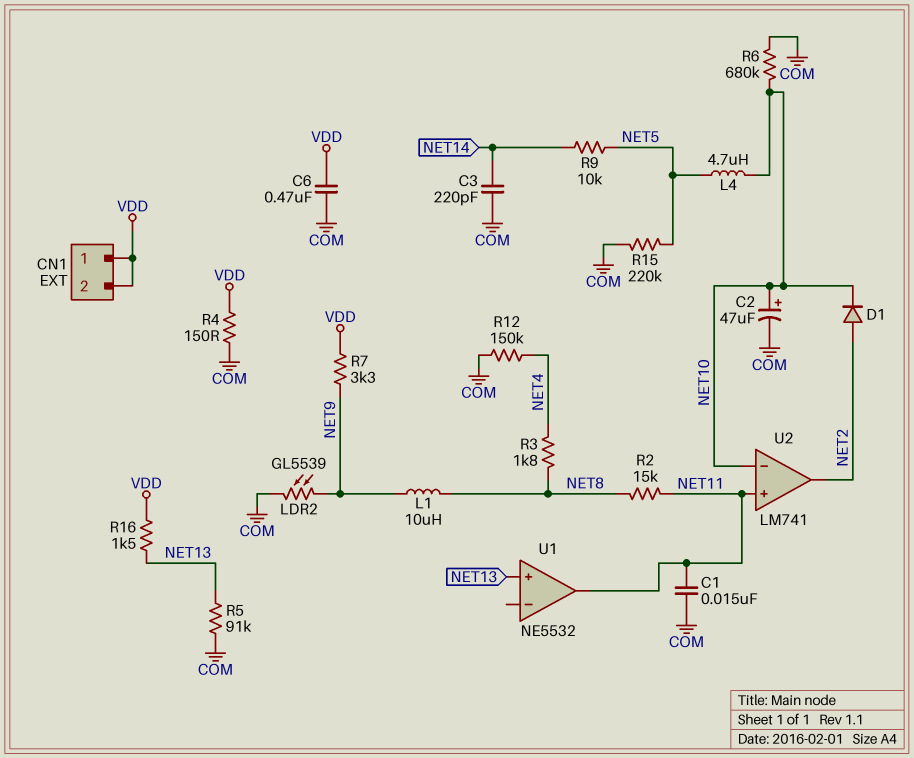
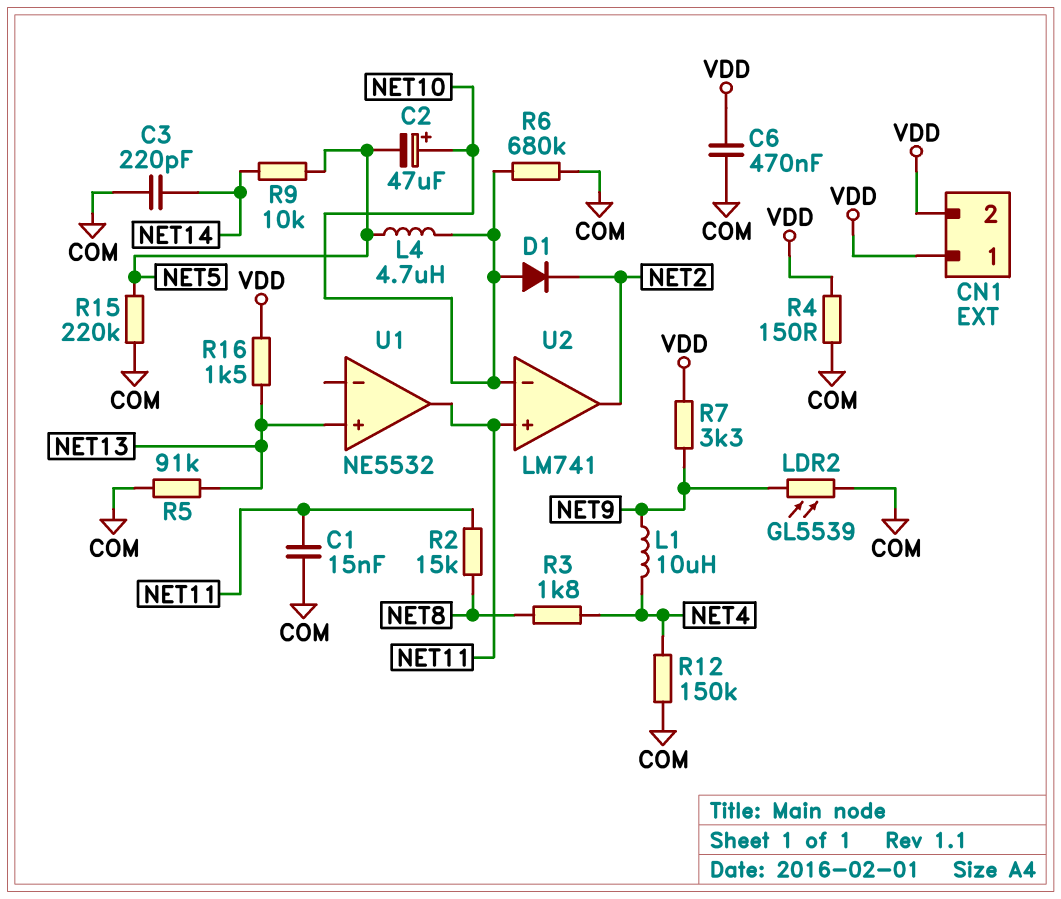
C2: 47uF (plus NET10, minus COM) -> 47uF (plus NET10, minus NET5)
D1: diode (A NET2, K NET10) -> diode (A NET10, K NET2)
L1: 10uH (NET8, NET9) -> 10uH (NET4, NET9)

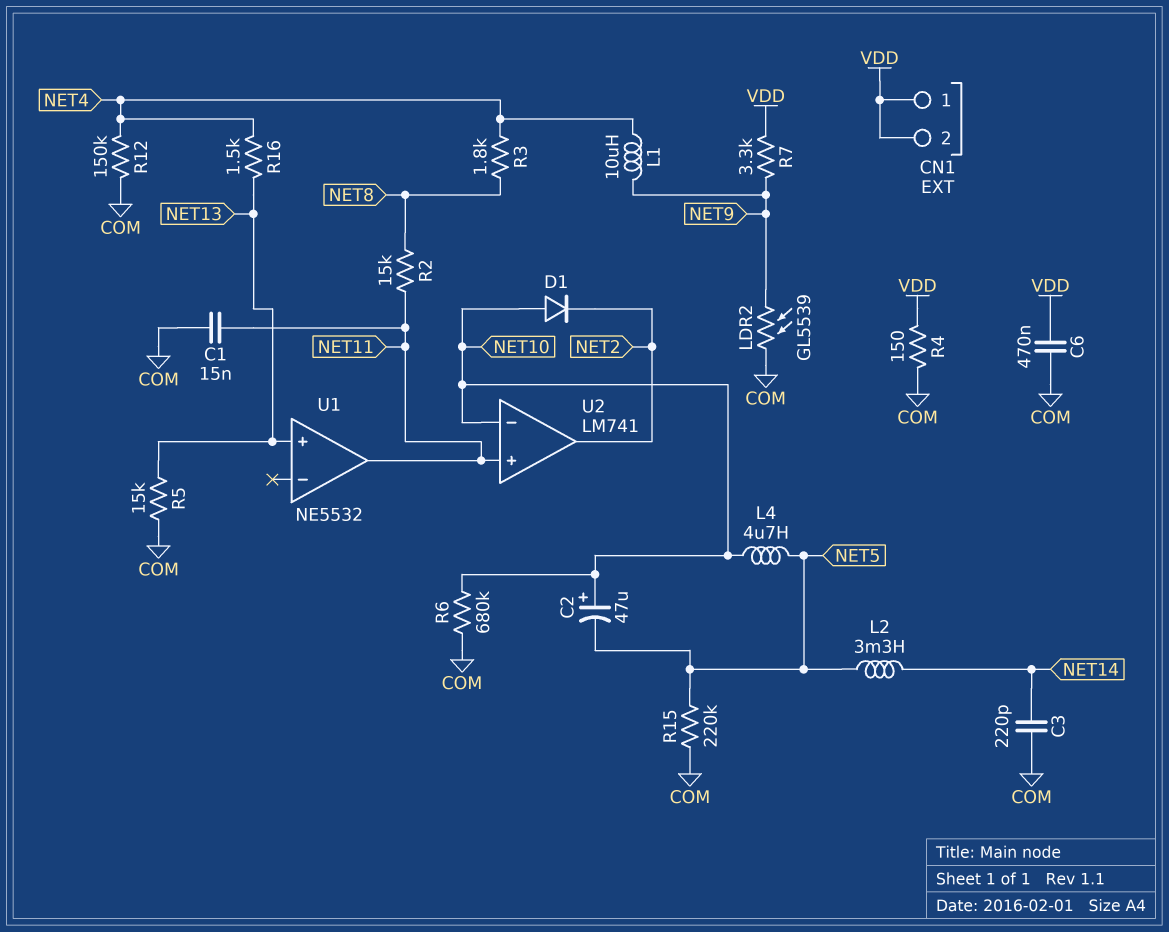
L2: none -> 3.3mH (NET5, NET14)
R5: 91k (COM, NET13) -> 15k (COM, NET13)
R9: 10k (NET5, NET14) -> none
R16: 1.5k (NET13, VDD) -> 1.5k (NET4, NET13)

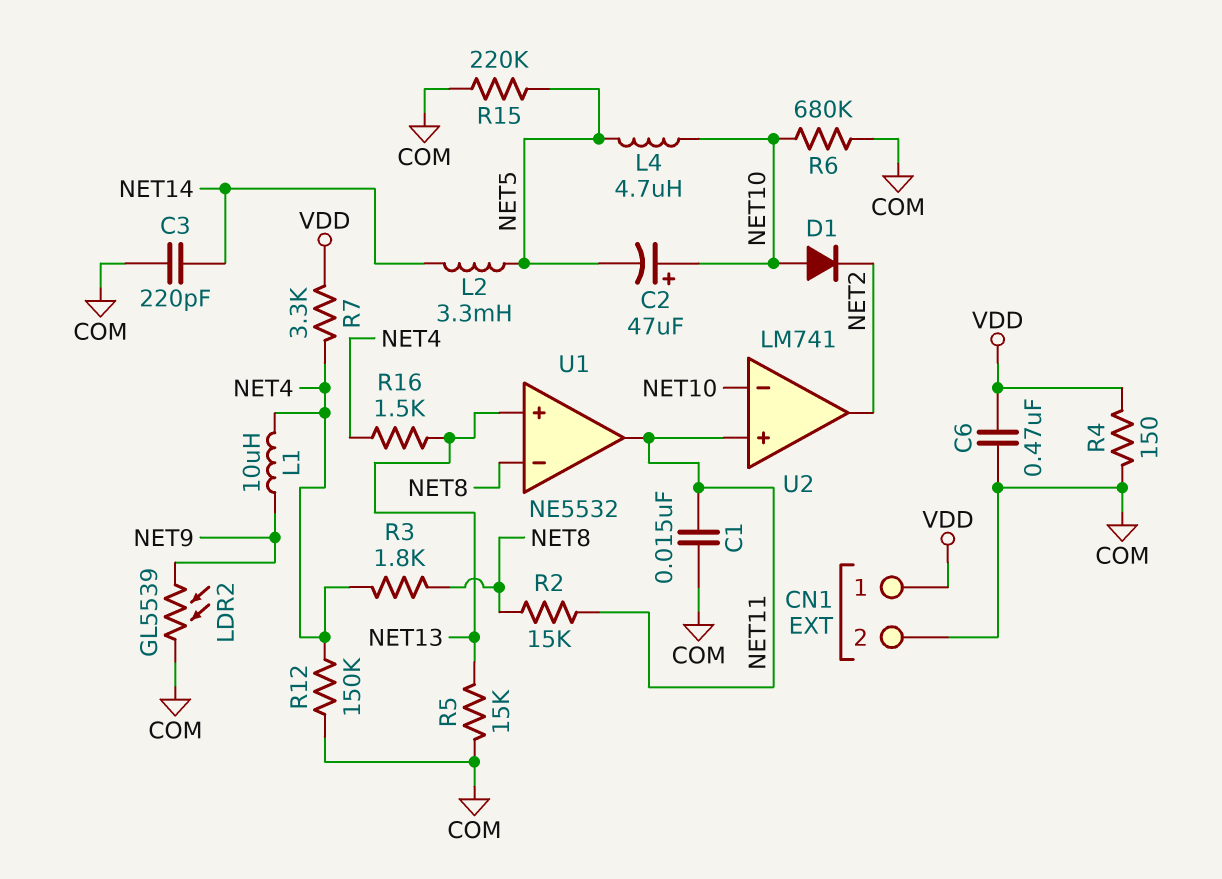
CN1 pin 2: VDD -> COM
R7: 3.3k (NET9, VDD) -> 3.3k (NET4, VDD)
U1 pin in-: none -> NET8

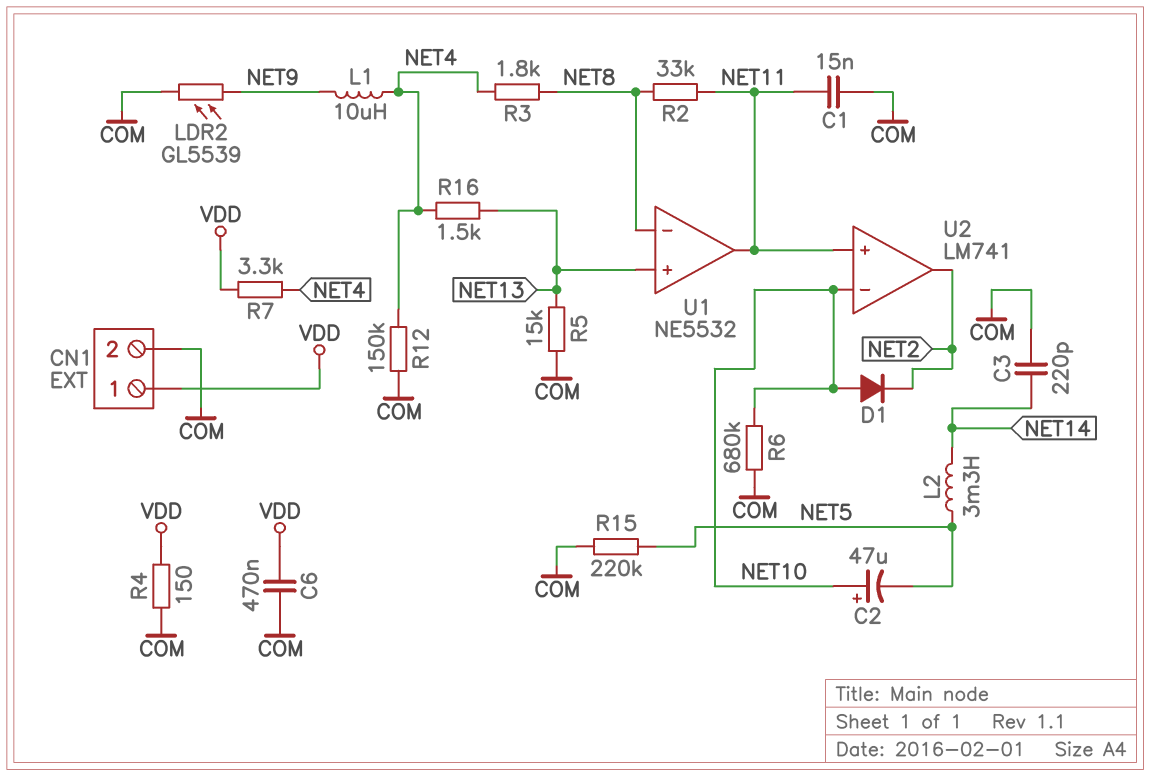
L4: 4.7uH (NET5, NET10) -> none
R2: 15k (NET8, NET11) -> 33k (NET8, NET11)

